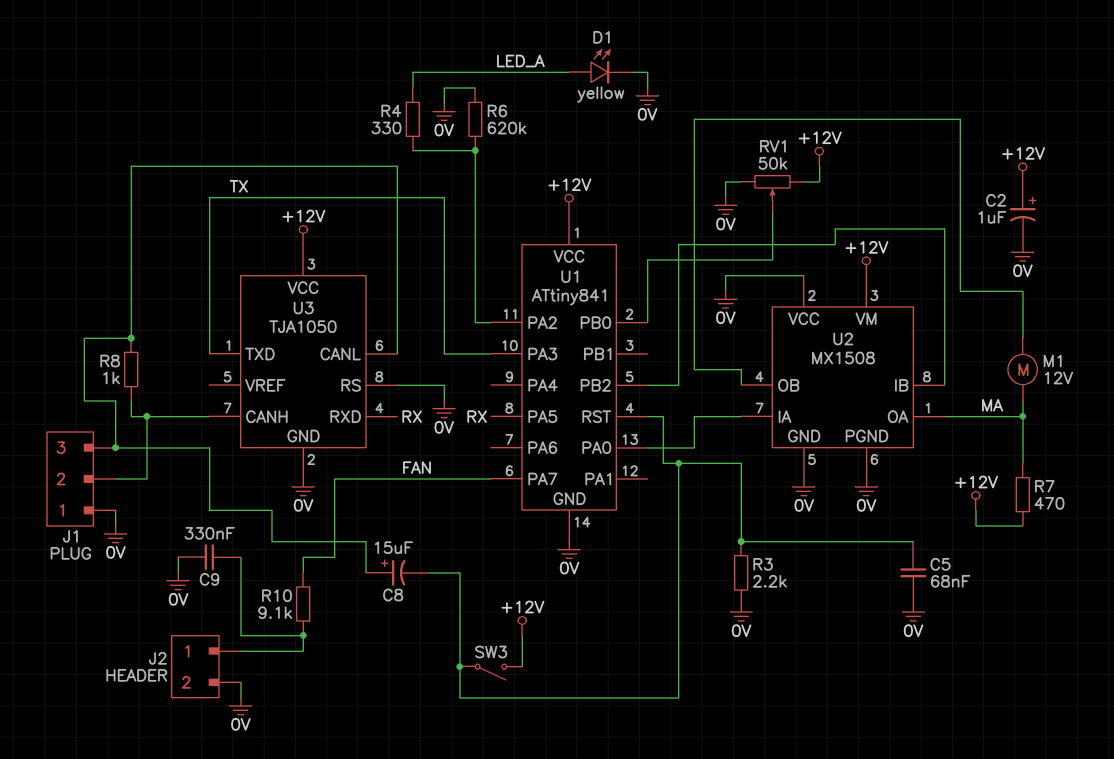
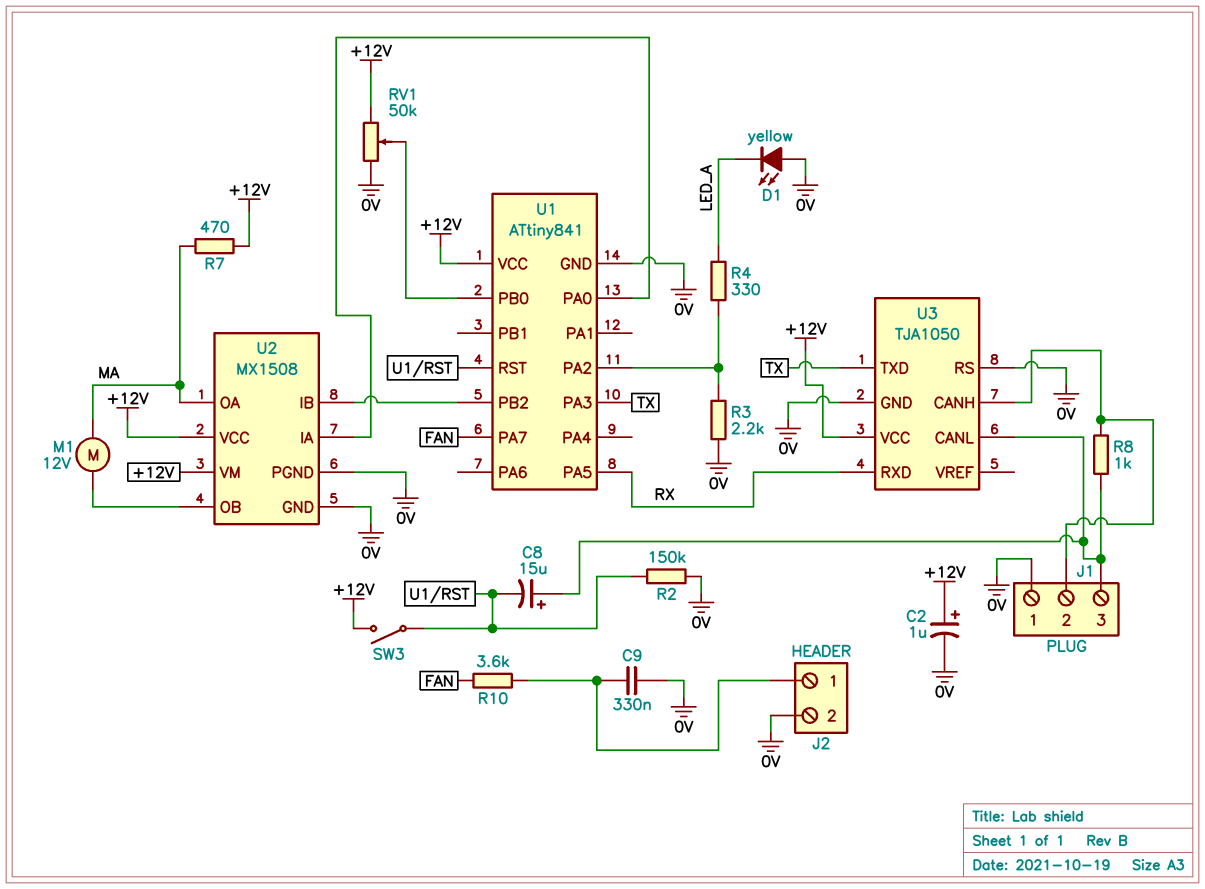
C5: 68nF (0V, U1/RST) -> none
D1: LED yellow (A LED_A, K 0V) -> LED yellow (A 0V, K LED_A)
R2: none -> 150k (0V, U1/RST)
R3: 2.2k (0V, U1/RST) -> 2.2k (0V, U1/PA2)
R6: 620k (0V, U1/PA2) -> none
R10: 9.1k (FAN, J2/1) -> 3.6k (FAN, J2/1)
U2 pin VCC: 0V -> +12V

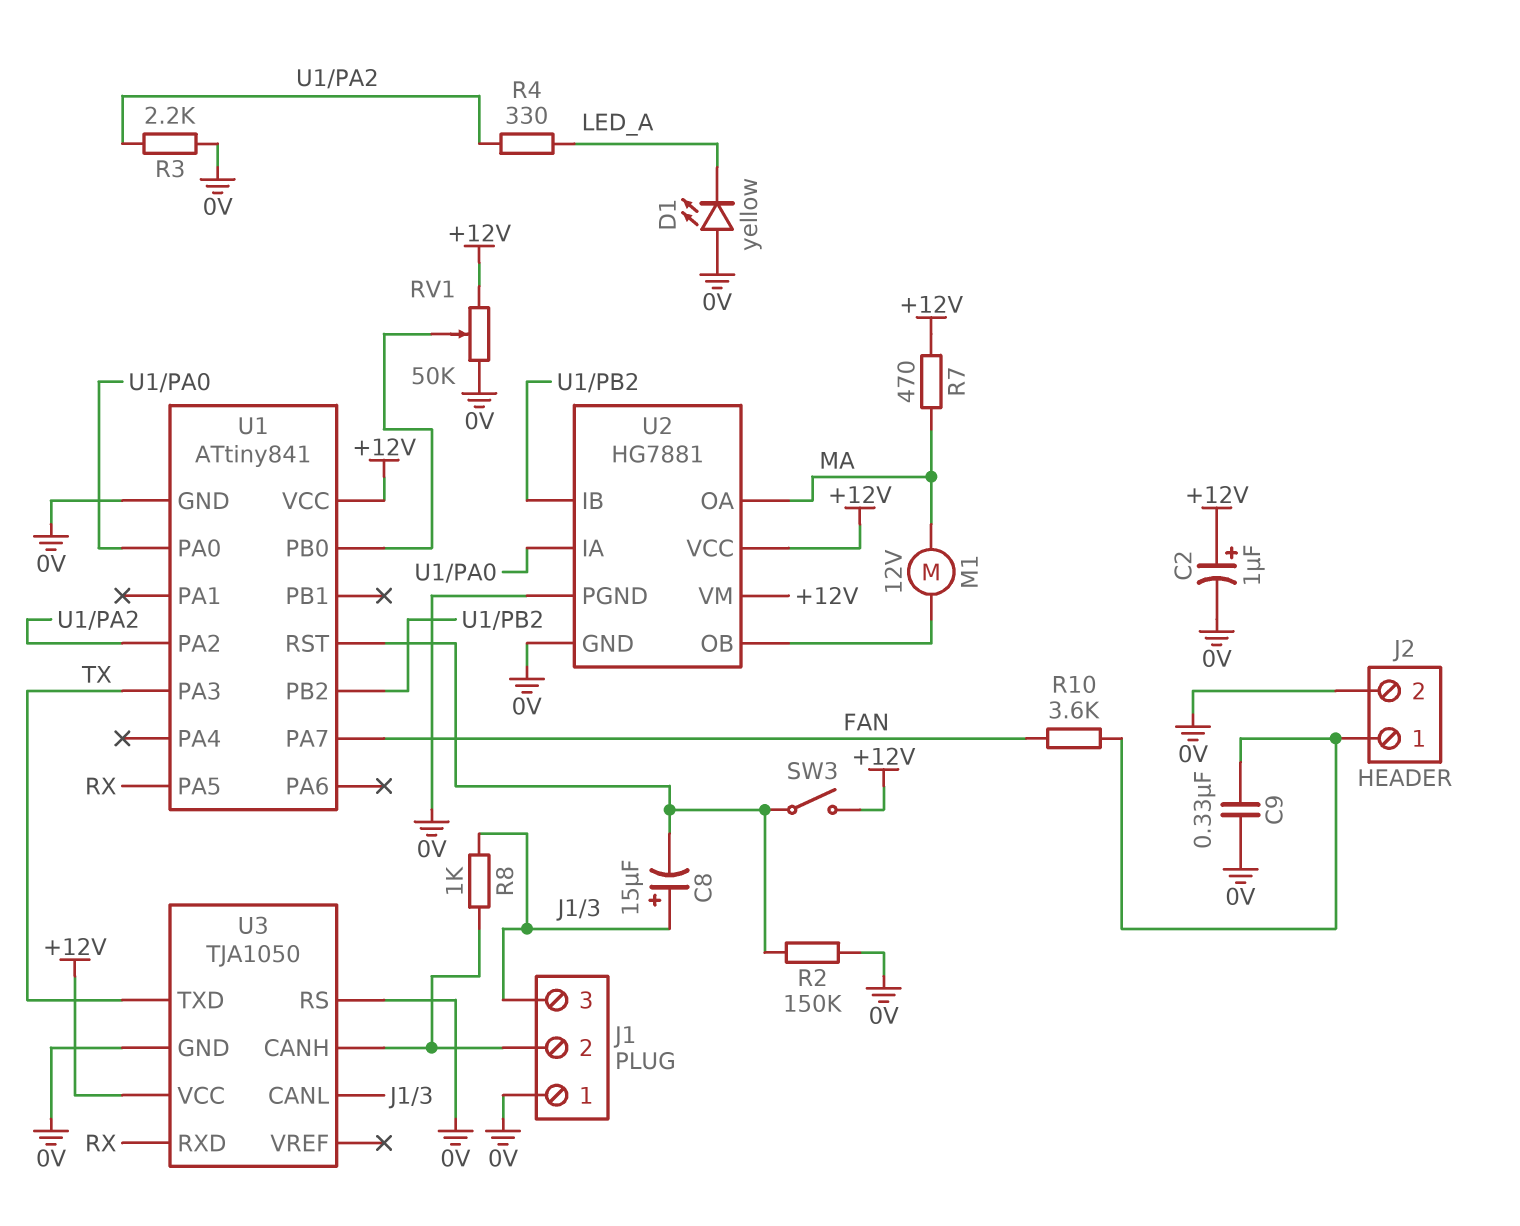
U2: MX1508 -> HG7881

